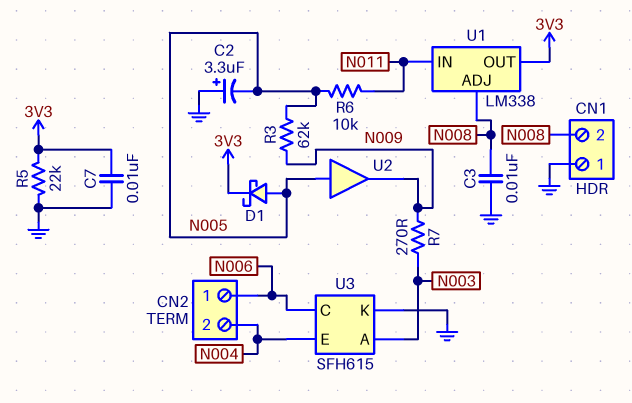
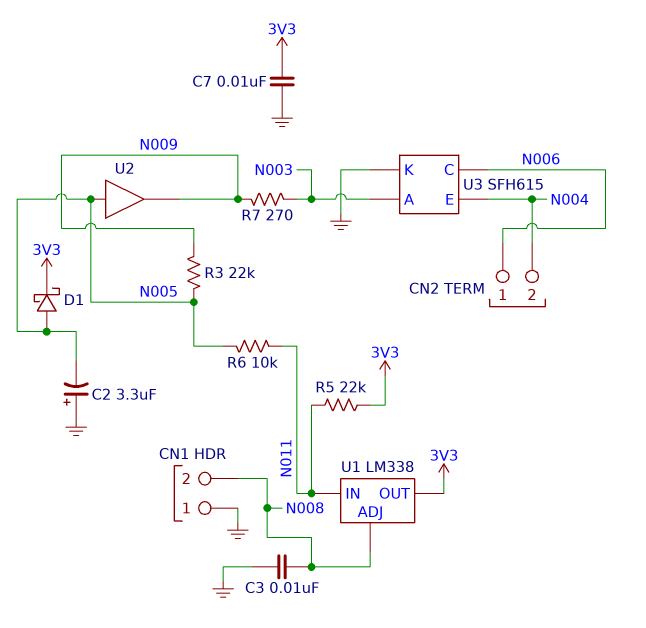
R3: 62k (N005, N009) -> 22k (N005, N009)
R5: 22k (3V3, GND) -> 22k (3V3, N011)

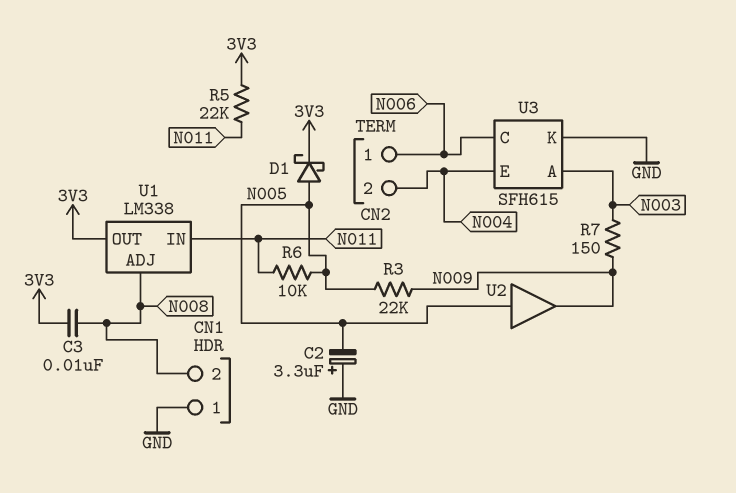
C3: 10nF (GND, N008) -> 10nF (3V3, N008)
C7: 10nF (3V3, GND) -> none
R7: 270 (N003, N009) -> 150 (N003, N009)

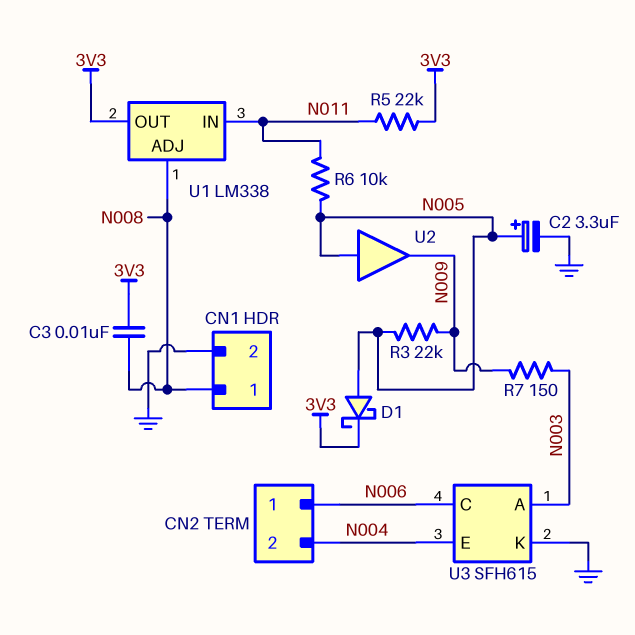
C2: 3.3uF (plus GND, minus N005) -> 3.3uF (plus N005, minus GND)
CN1 pin 1: GND -> N008
CN1 pin 2: N008 -> GND

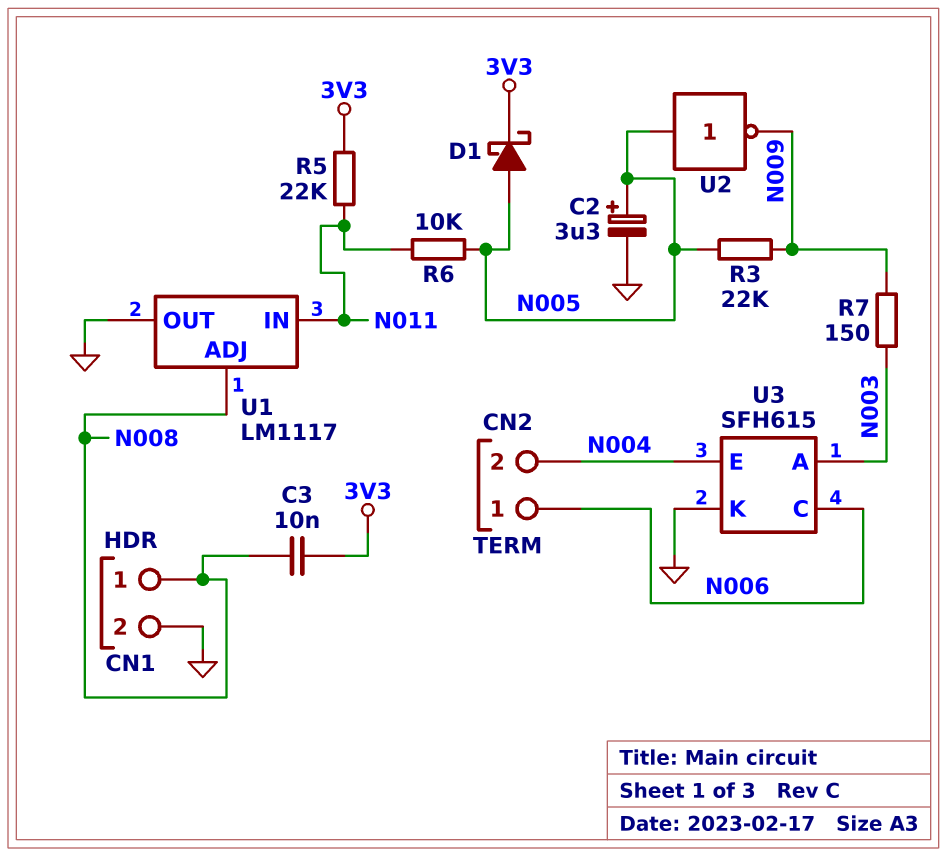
U1: LM338 -> LM1117
U1 pin OUT: 3V3 -> GND
U2: buffer (in N005, out N009) -> NOT (in N005, out N009)

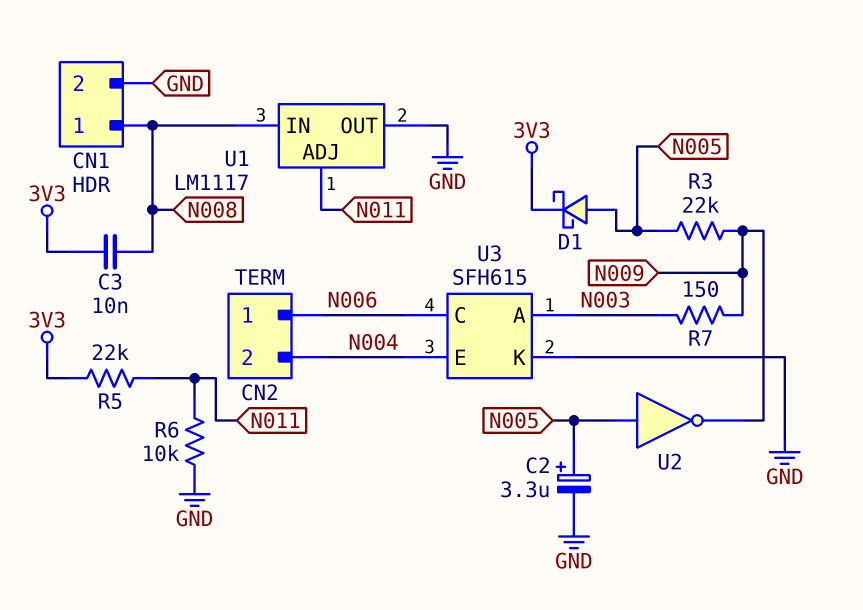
R6: 10k (N005, N011) -> 10k (GND, N011)
U1 pin ADJ: N008 -> N011
U1 pin IN: N011 -> N008

